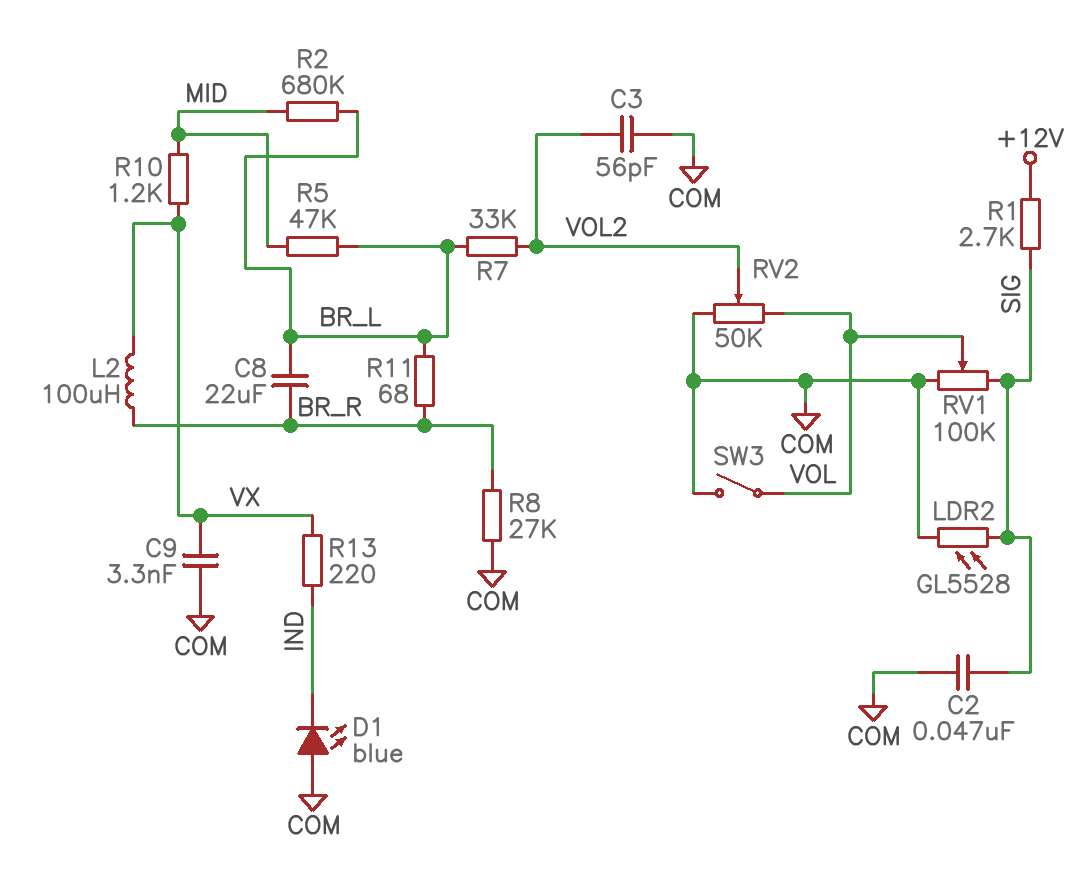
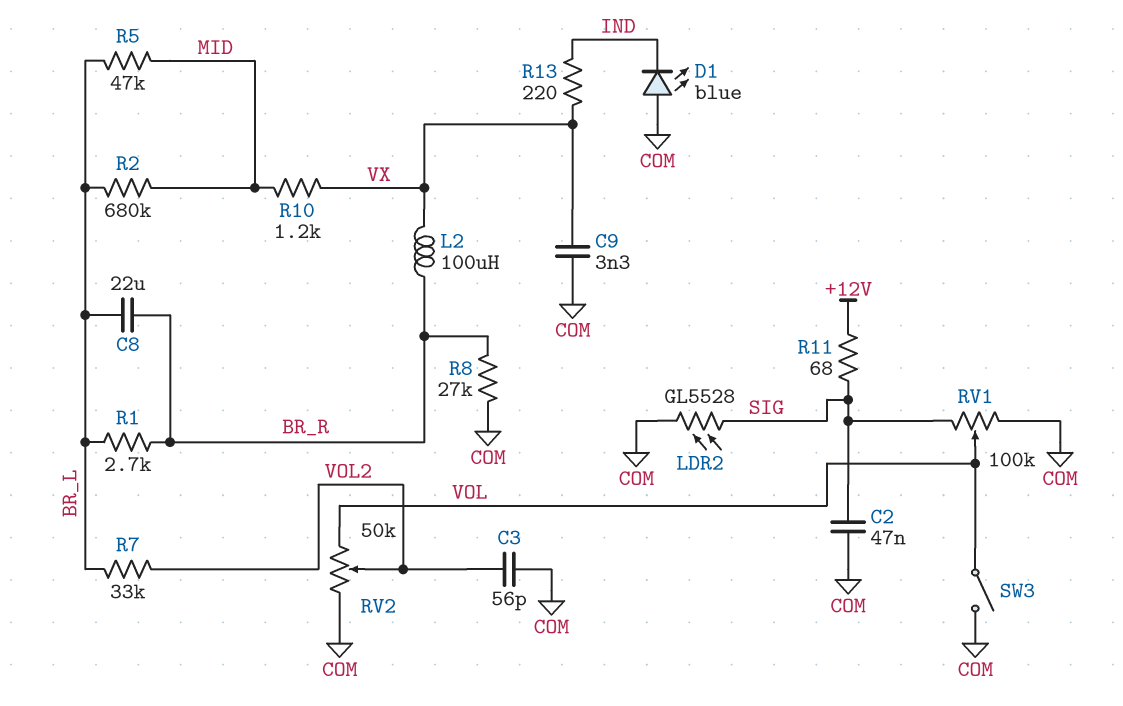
R1: 2.7k (+12V, SIG) -> 2.7k (BR_L, BR_R)
R11: 68 (BR_L, BR_R) -> 68 (+12V, SIG)

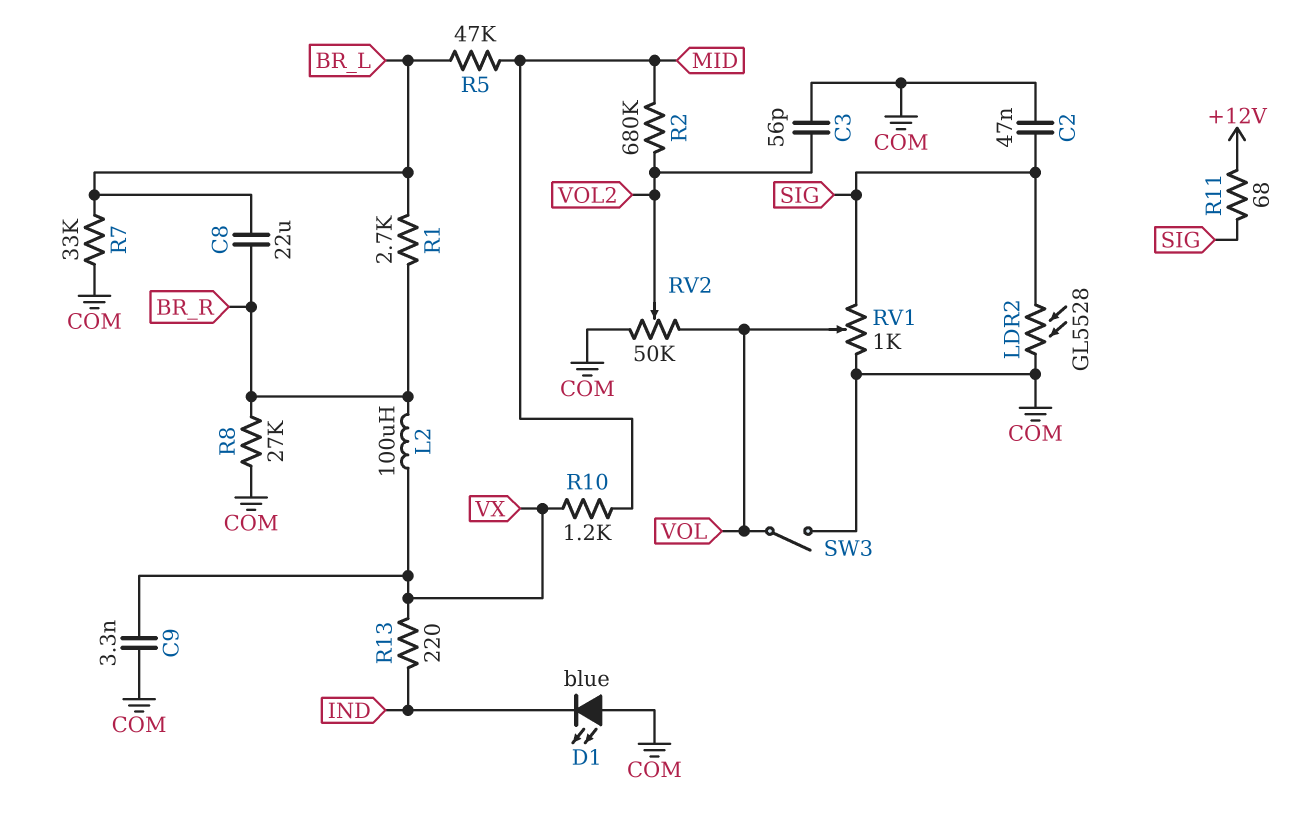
R2: 680k (BR_L, MID) -> 680k (MID, VOL2)
R7: 33k (BR_L, VOL2) -> 33k (BR_L, COM)
RV1: 100k (COM, SIG, wiper VOL) -> 1k (COM, SIG, wiper VOL)

